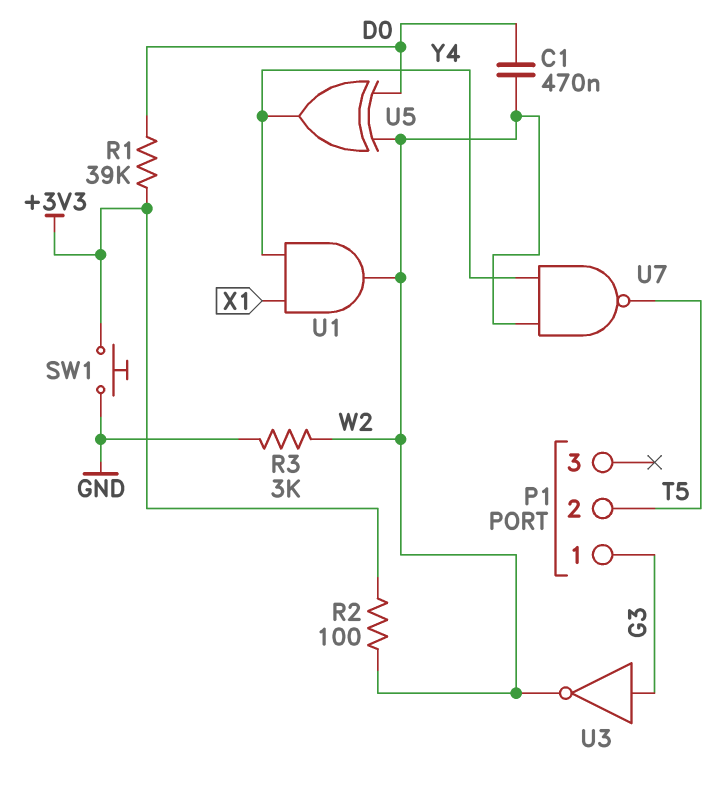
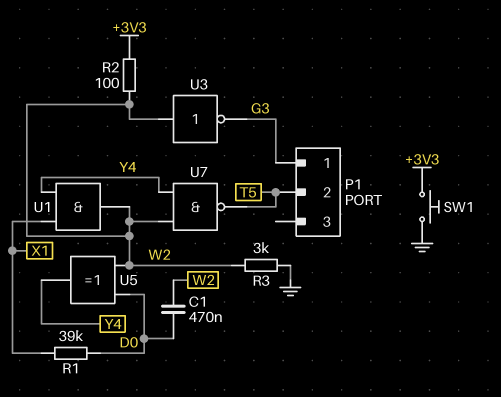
R1: 39k (+3V3, D0) -> 39k (D0, X1)
U3: NOT (in G3, out W2) -> NOT (in W2, out G3)

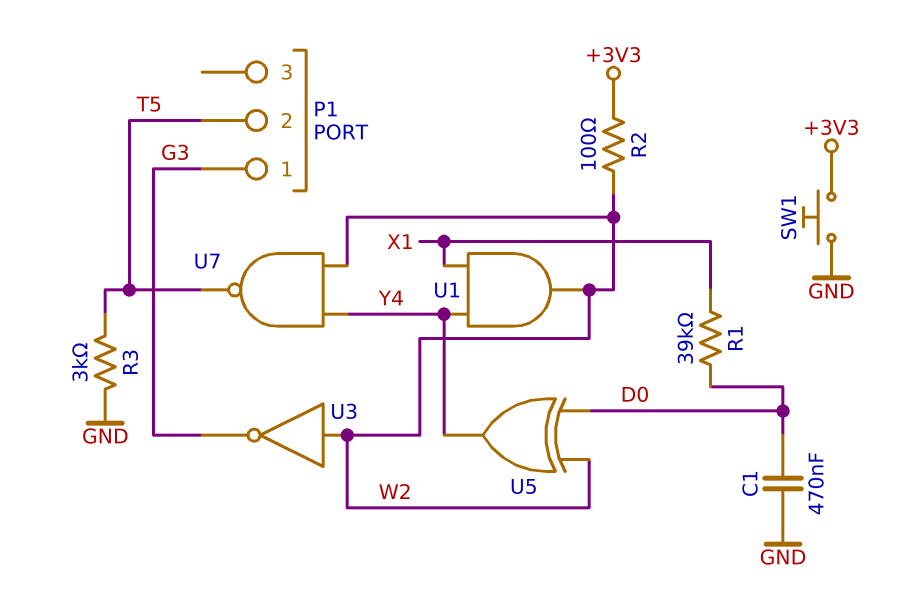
C1: 470nF (D0, W2) -> 470nF (D0, GND)
R3: 3k (GND, W2) -> 3k (GND, T5)

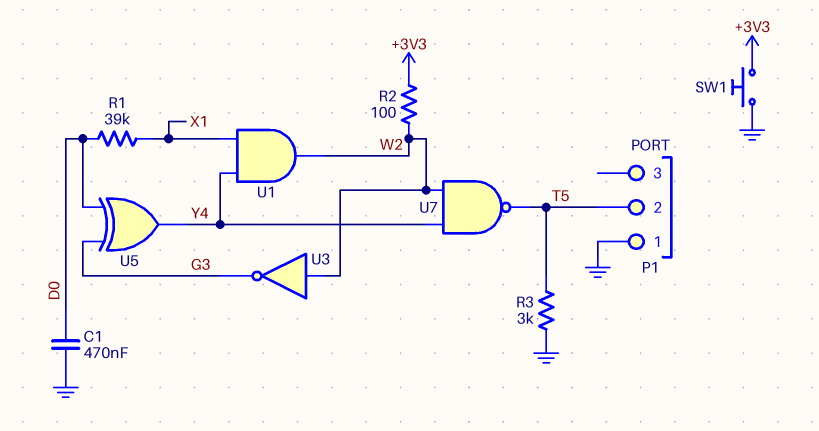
P1 pin 1: G3 -> GND
U5: XOR (in D0, in W2, out Y4) -> XOR (in D0, in G3, out Y4)

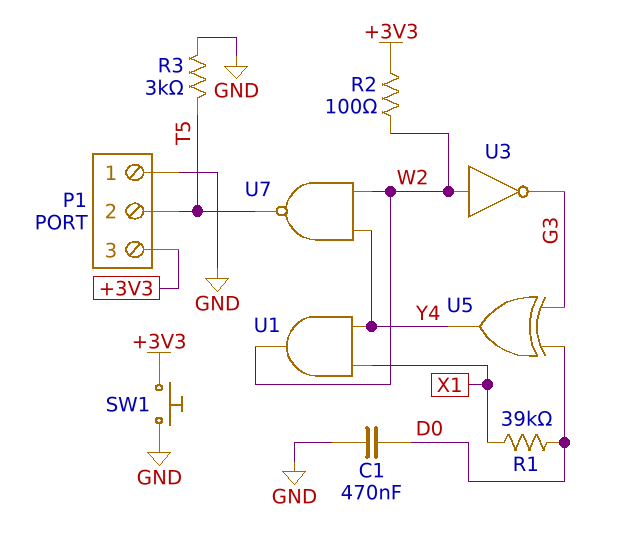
P1 pin 3: none -> +3V3

